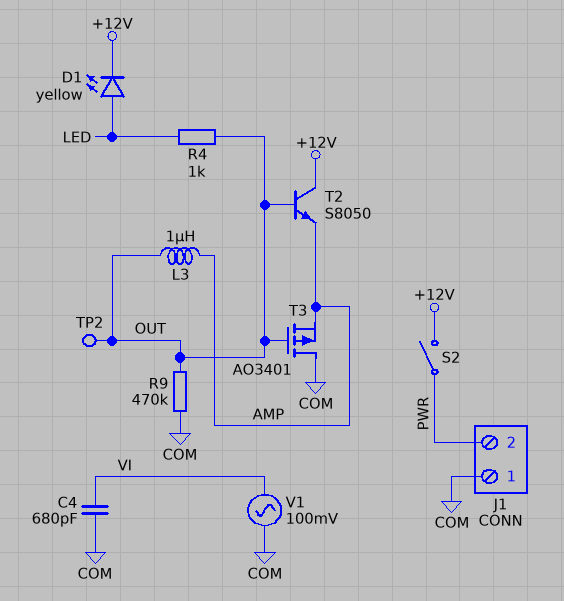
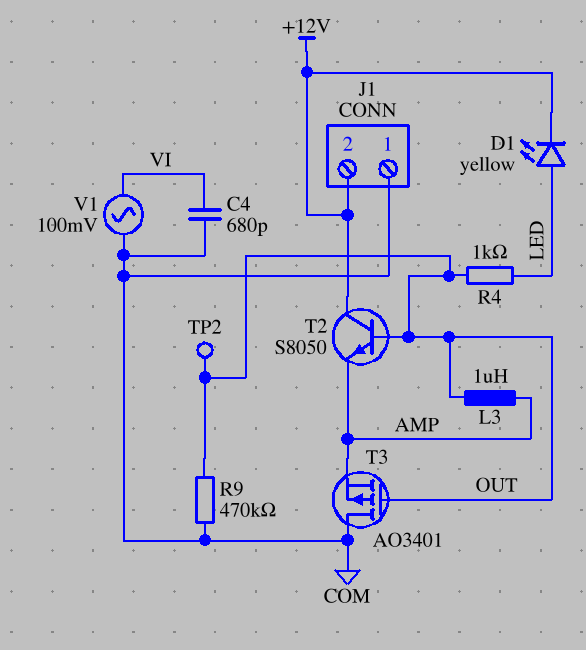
J1 pin 2: PWR -> +12V
S2: switch (+12V, PWR) -> none

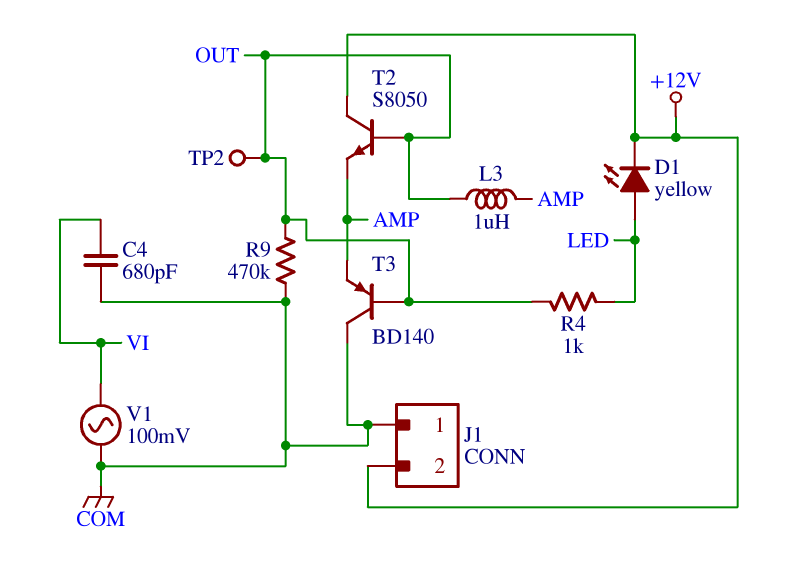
T3: PMOS AO3401 (G OUT, D COM, S AMP) -> PNP BD140 (B OUT, C COM, E AMP)

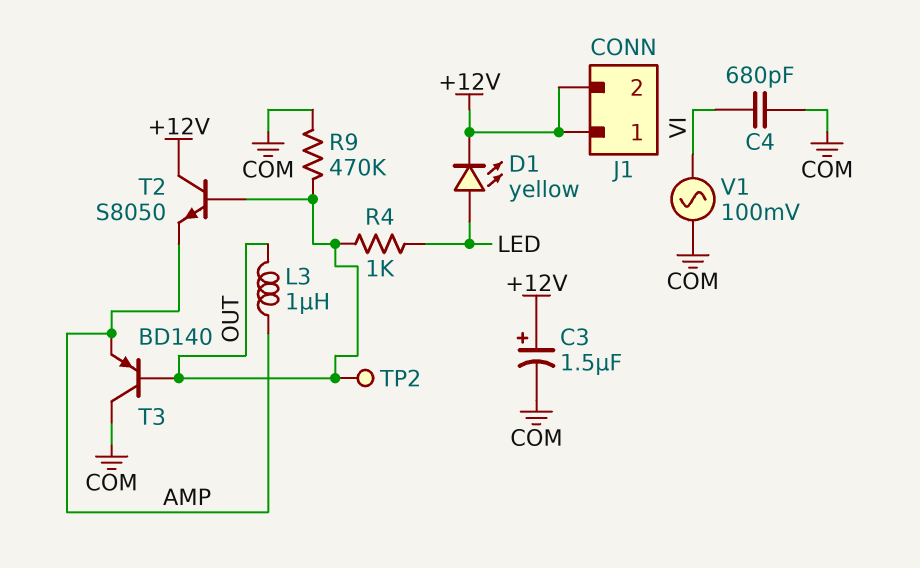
C3: none -> 1.5uF (plus +12V, minus COM)
J1 pin 1: COM -> +12V

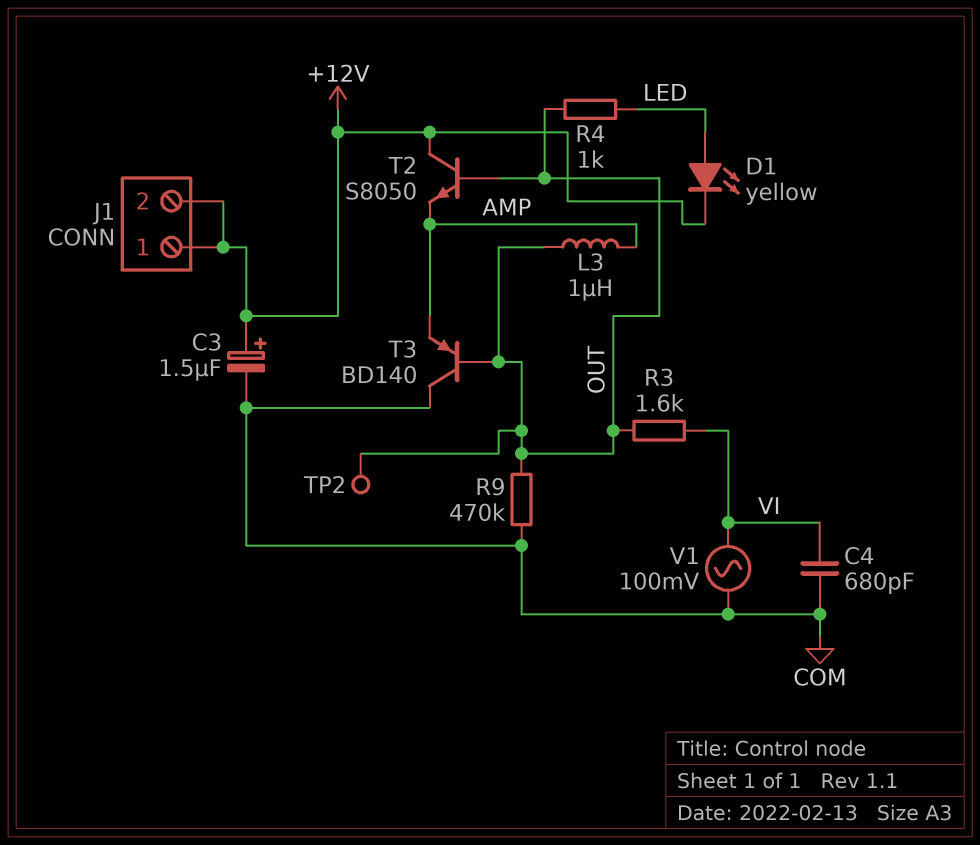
R3: none -> 1.6k (OUT, VI)

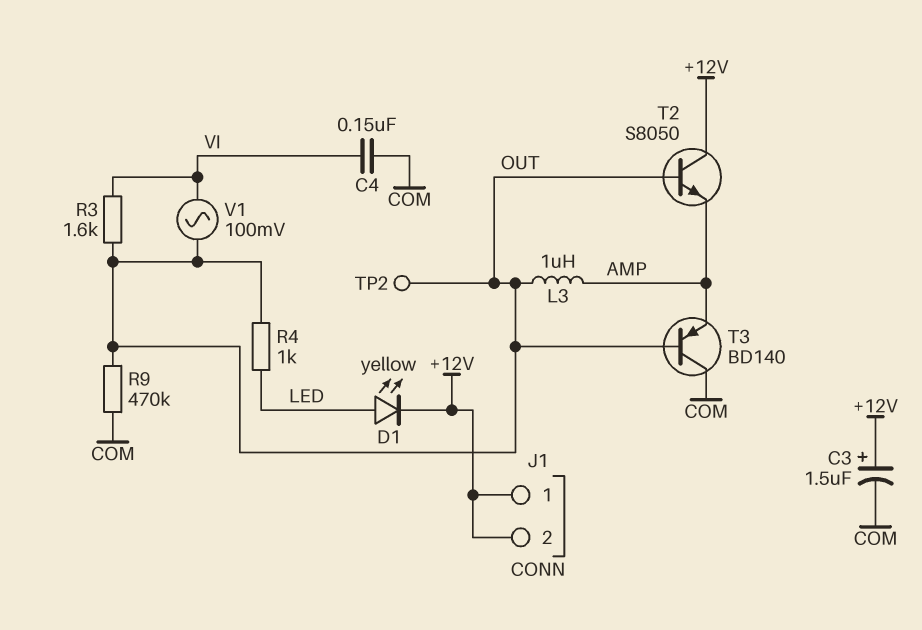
C4: 680pF (COM, VI) -> 150nF (COM, VI)
V1: AC 100mV (COM, VI) -> AC 100mV (OUT, VI)

